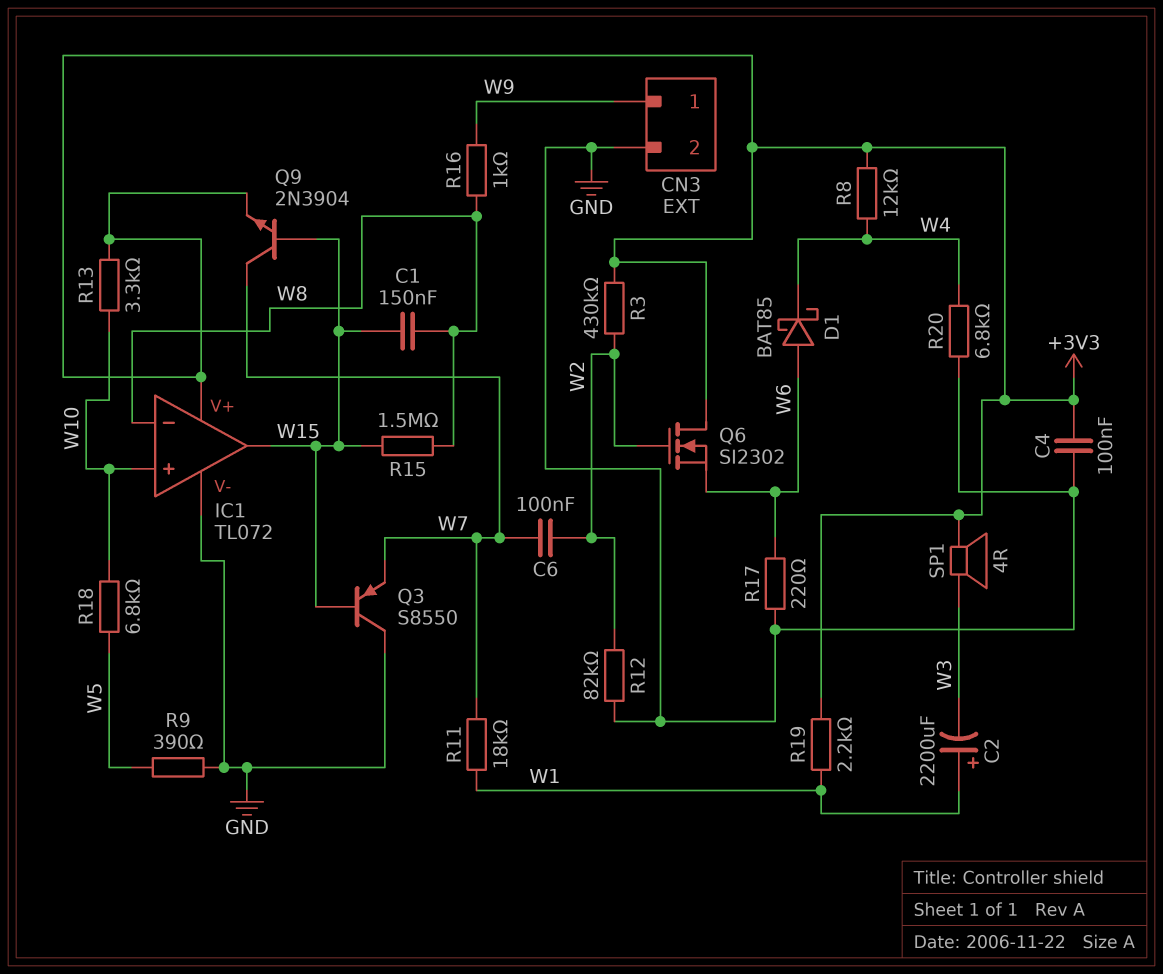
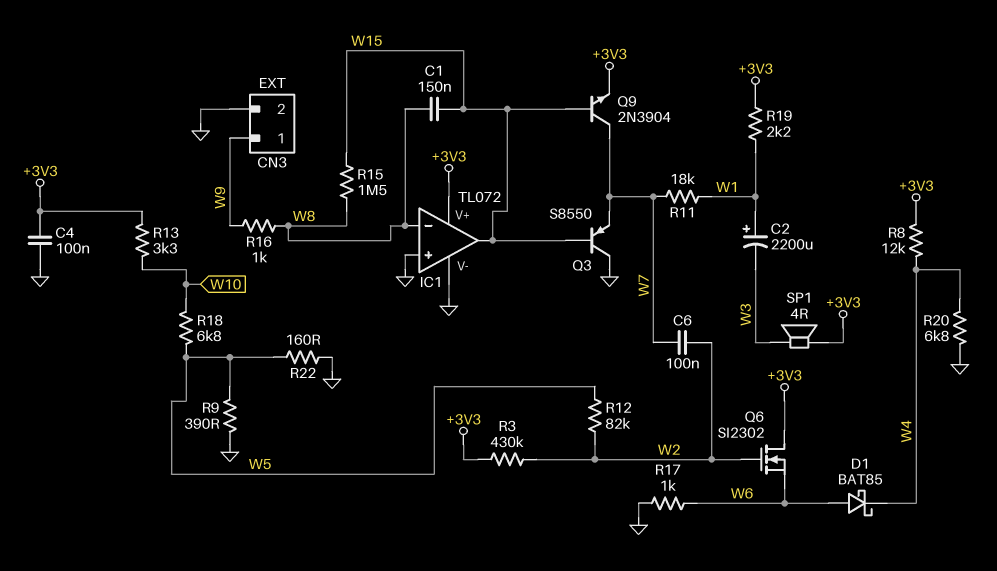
IC1 pin in+: W10 -> GND
R12: 82k (GND, W2) -> 82k (W2, W5)
R17: 220 (GND, W6) -> 1k (GND, W6)
R22: none -> 160 (GND, W5)

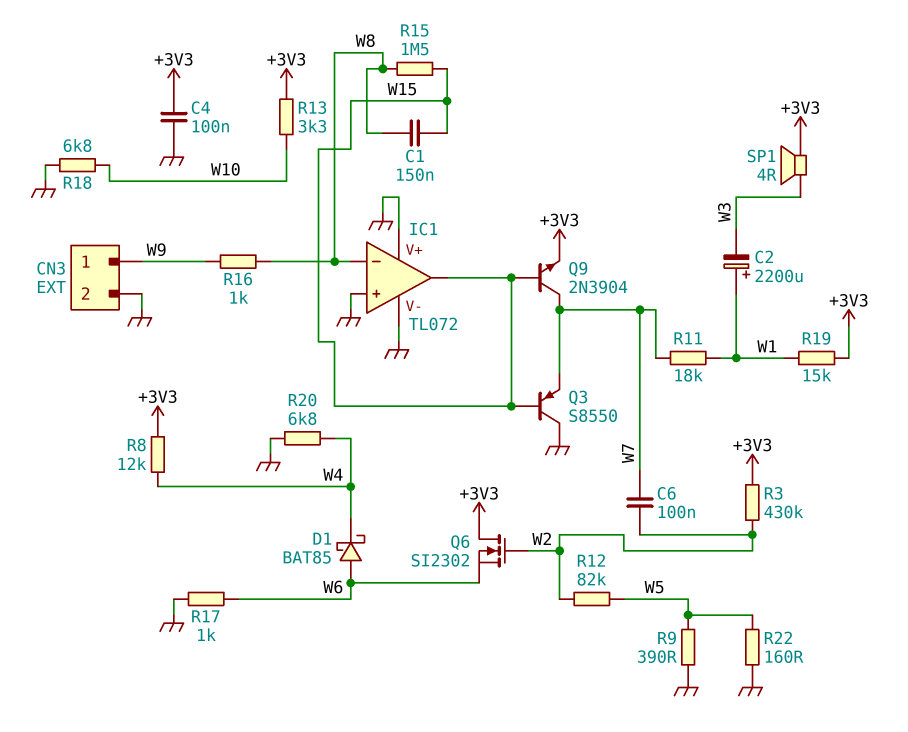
IC1 pin V+: +3V3 -> GND
R18: 6.8k (W5, W10) -> 6.8k (GND, W10)
R19: 2.2k (+3V3, W1) -> 15k (+3V3, W1)

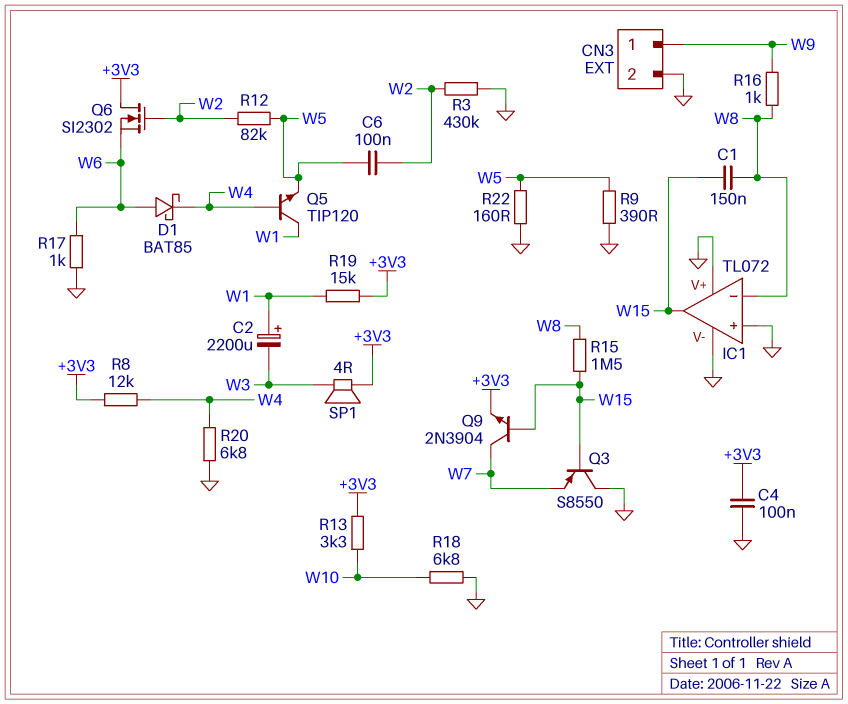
C6: 100nF (W2, W7) -> 100nF (W2, W5)
Q5: none -> NPN TIP120 (B W4, C W1, E W5)
R3: 430k (+3V3, W2) -> 430k (GND, W2)
R11: 18k (W1, W7) -> none

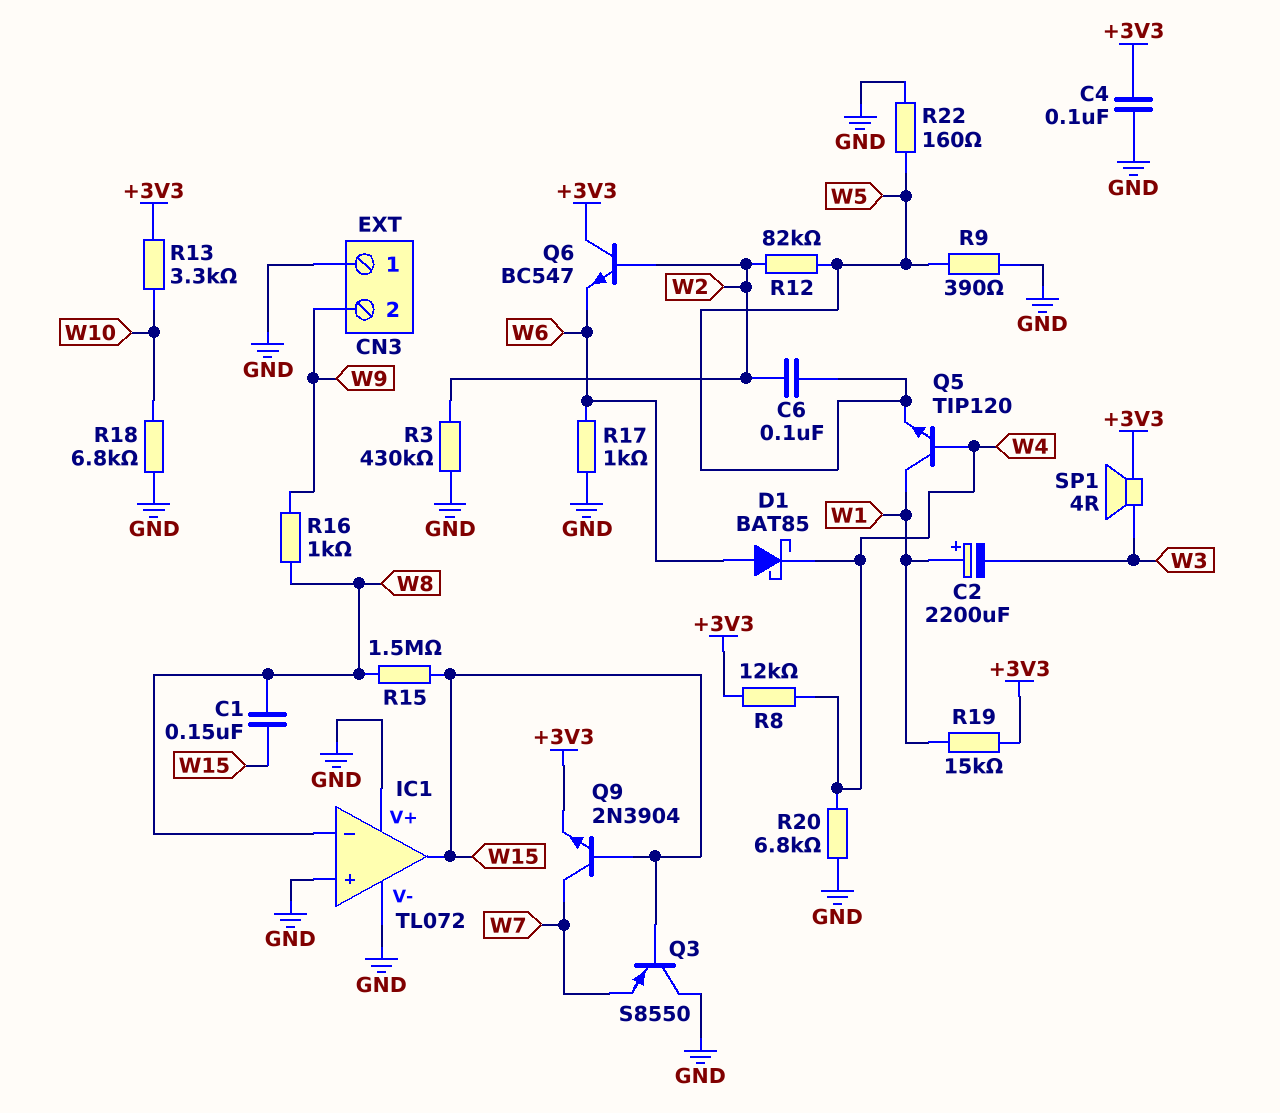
CN3 pin 1: W9 -> GND
CN3 pin 2: GND -> W9
Q6: NMOS SI2302 (G W2, D +3V3, S W6) -> NPN BC547 (B W2, C +3V3, E W6)

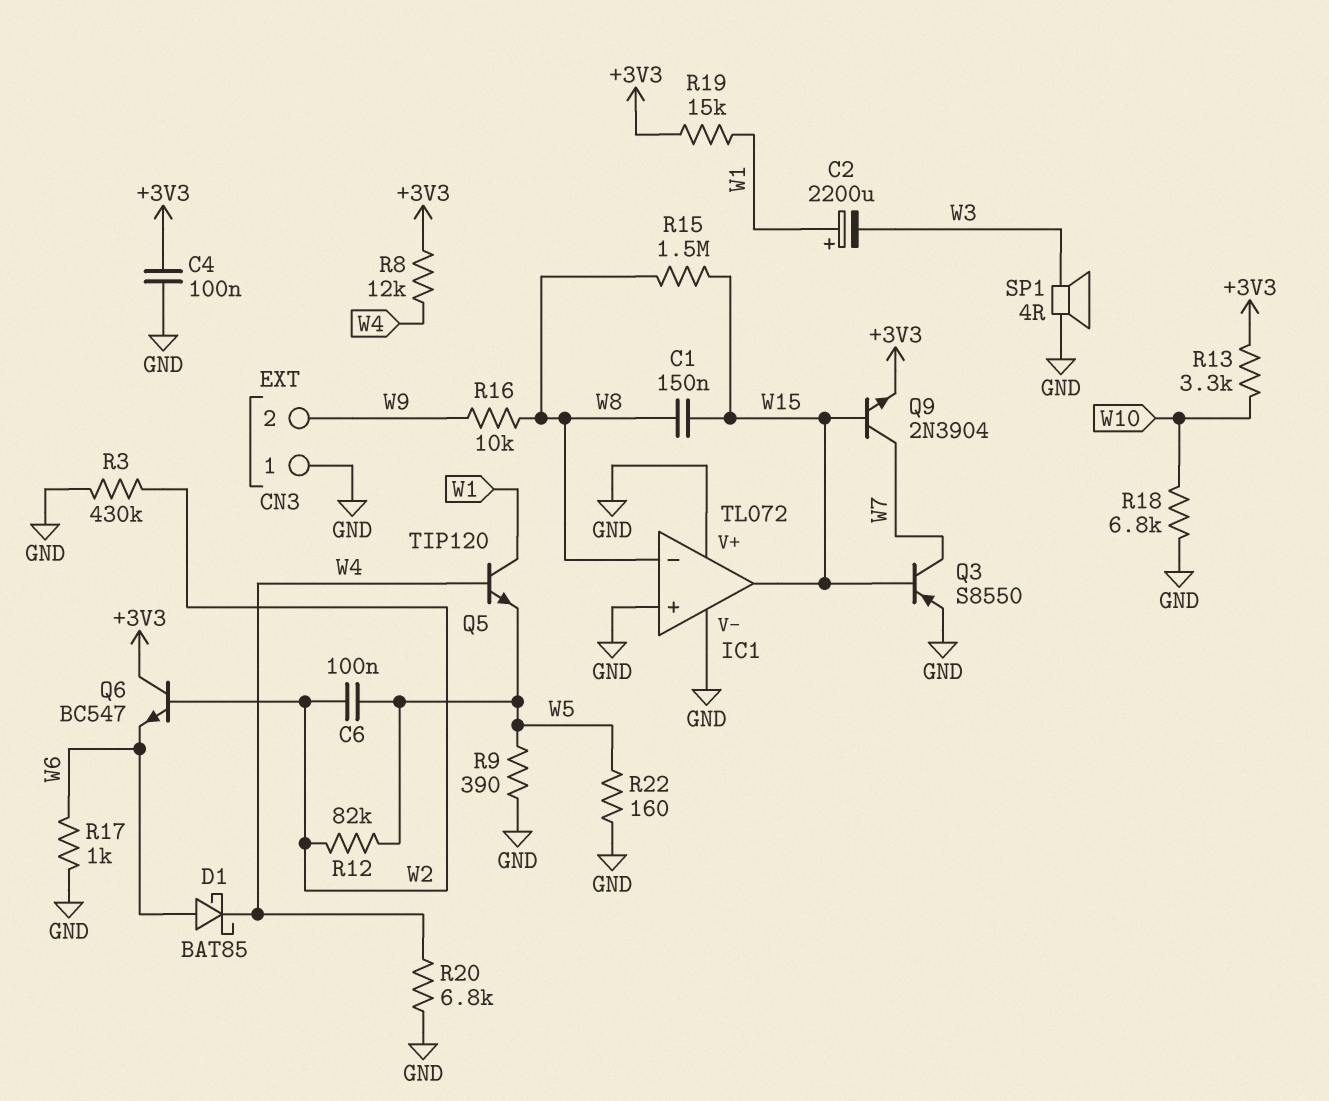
Q3: PNP S8550 (B W15, C GND, E W7) -> PNP S8550 (B W15, C W7, E GND)
R16: 1k (W8, W9) -> 10k (W8, W9)
SP1: speaker 4R (+3V3, W3) -> speaker 4R (GND, W3)

